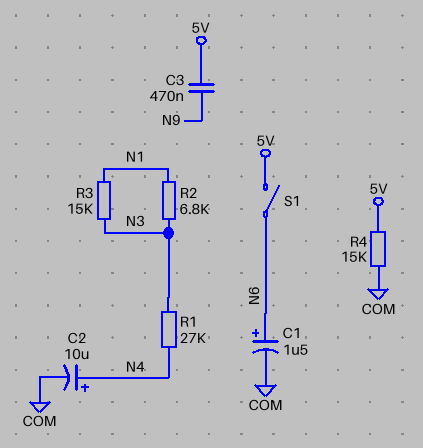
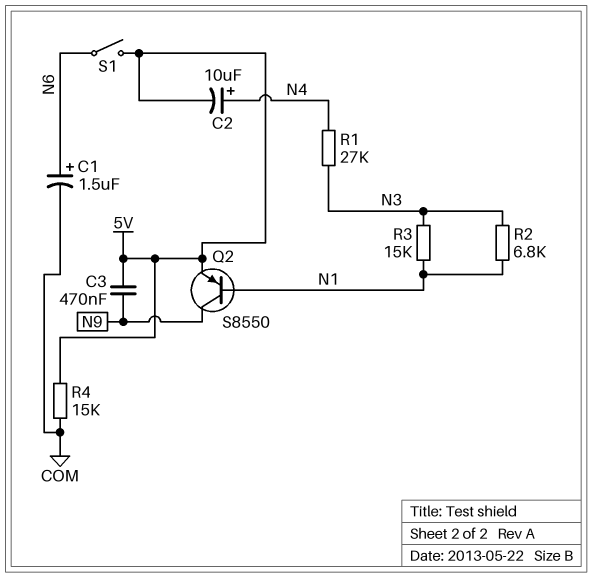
C2: 10uF (plus N4, minus COM) -> 10uF (plus N4, minus 5V)
Q2: none -> PNP S8550 (B N1, C N9, E 5V)

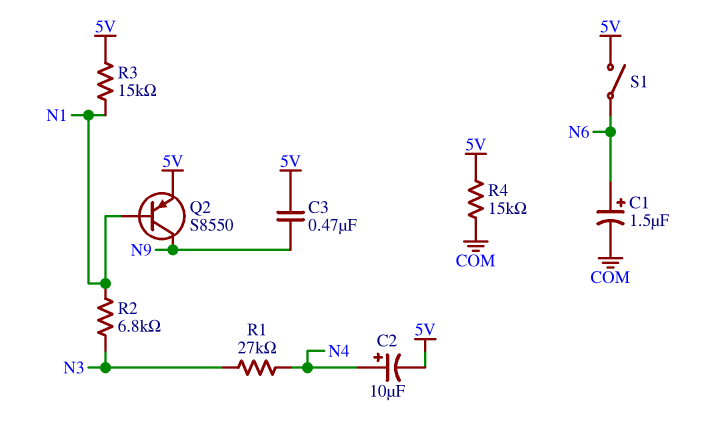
R3: 15k (N1, N3) -> 15k (5V, N1)

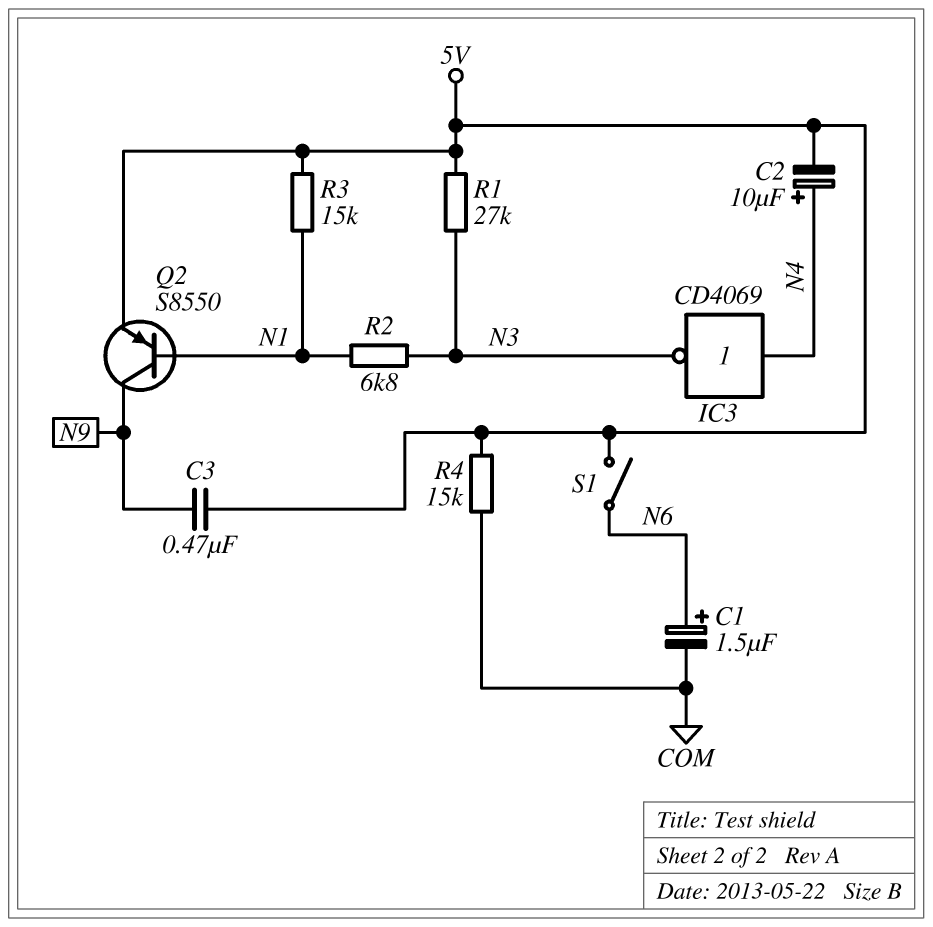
IC3: none -> NOT CD4069 (in N4, out N3)
R1: 27k (N3, N4) -> 27k (5V, N3)

